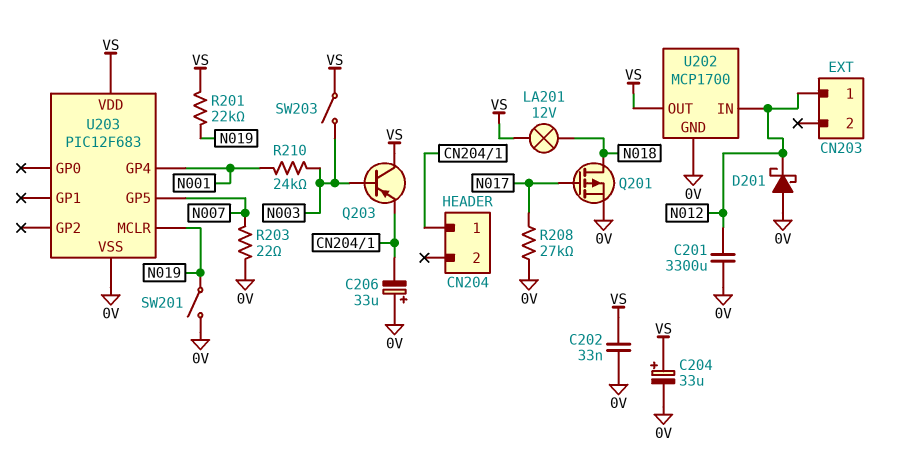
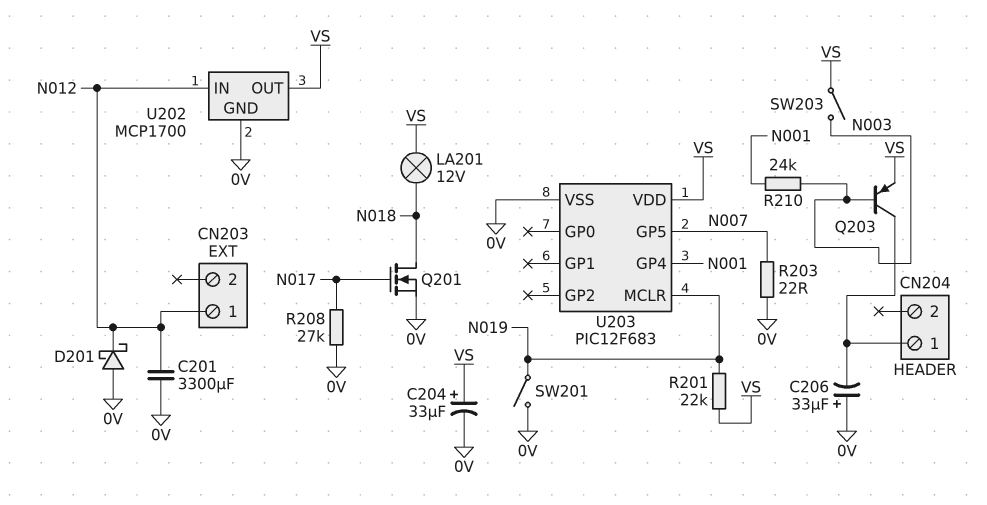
C202: 33nF (0V, VS) -> none
Q201: PMOS (G N017, D N018, S 0V) -> NMOS (G N017, D N018, S 0V)
Q203: PNP (B N003, C VS, E CN204/1) -> PNP (B N003, C CN204/1, E VS)

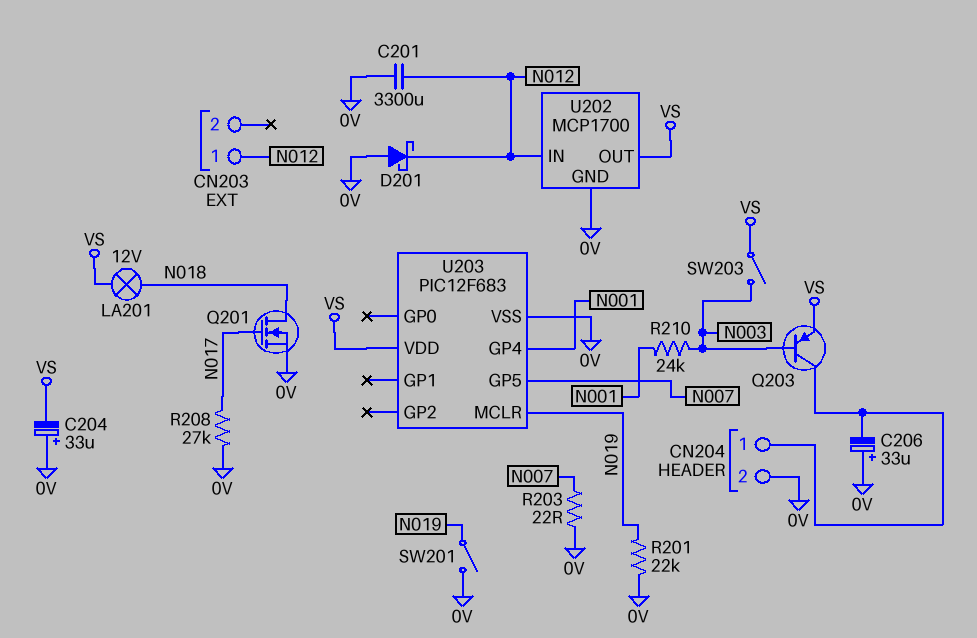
C204: 33uF (plus VS, minus 0V) -> 33uF (plus 0V, minus VS)
CN204 pin 2: none -> 0V
R201: 22k (N019, VS) -> 22k (0V, N019)

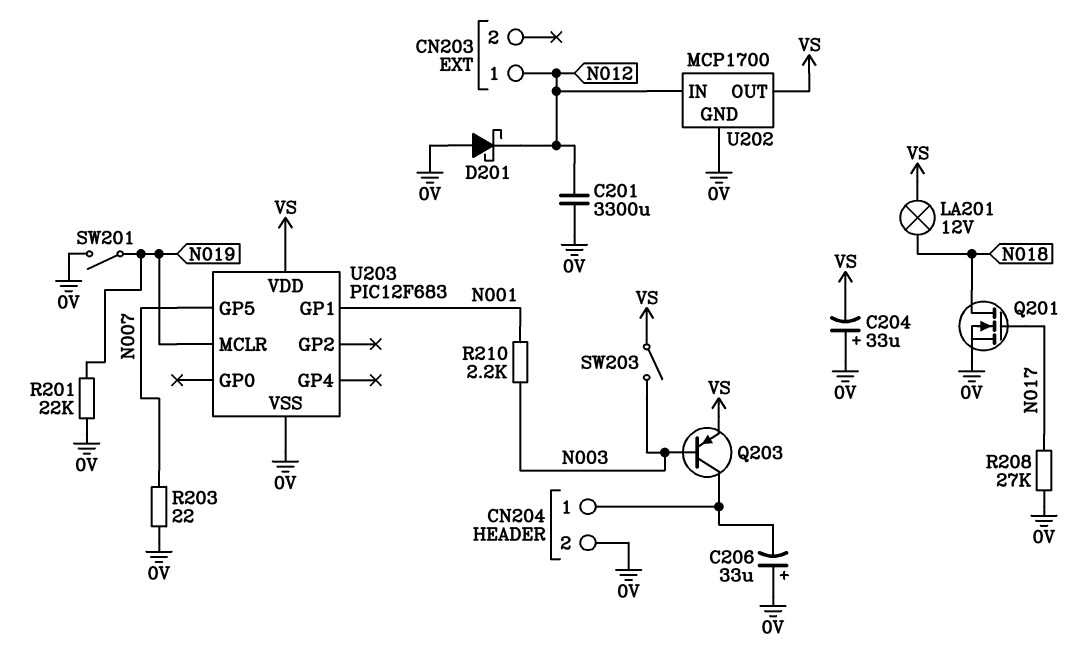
R210: 24k (N001, N003) -> 2.2k (N001, N003)
U203 pin GP1: none -> N001
U203 pin GP4: N001 -> none

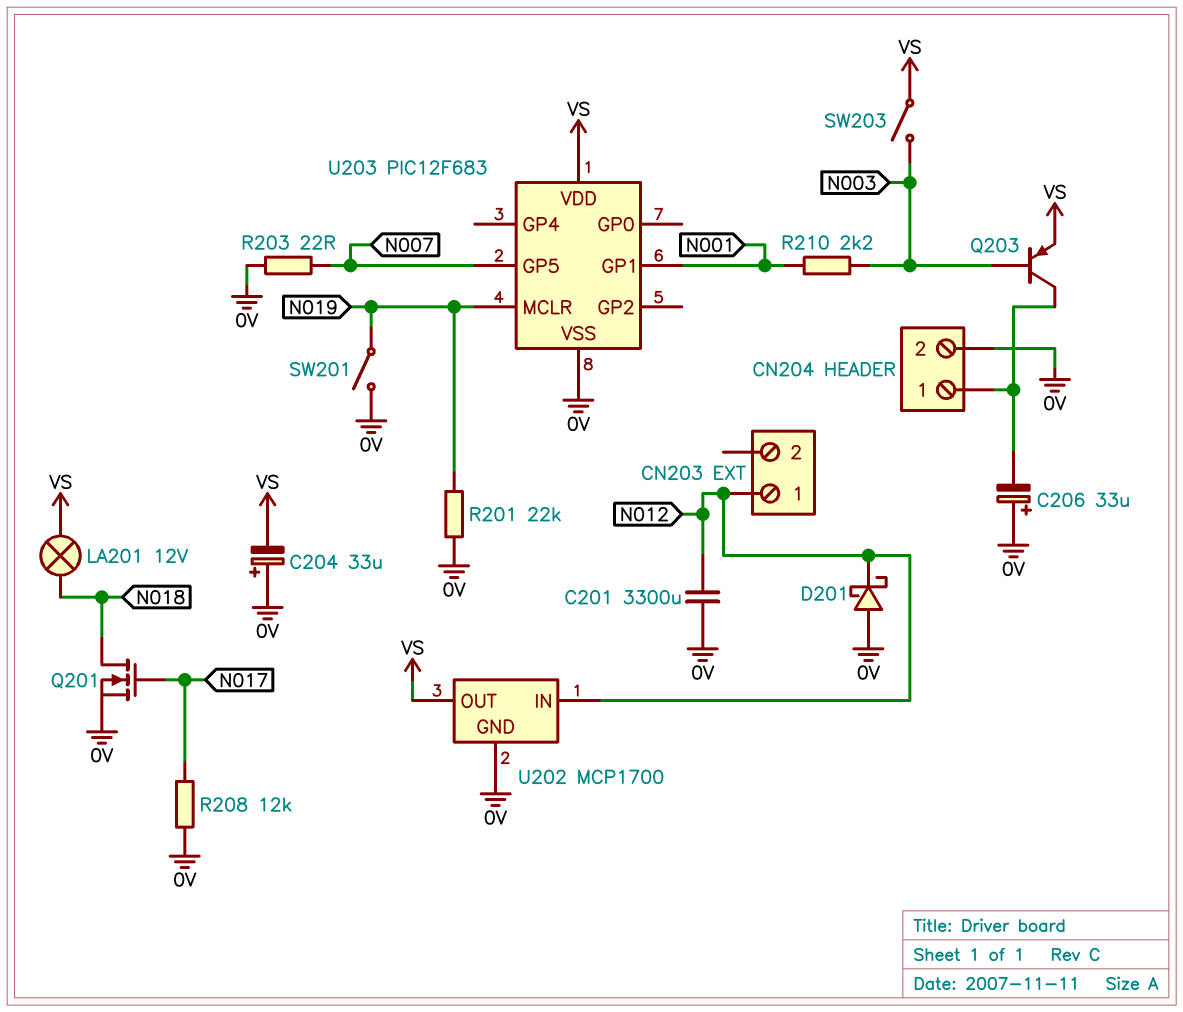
R208: 27k (0V, N017) -> 12k (0V, N017)

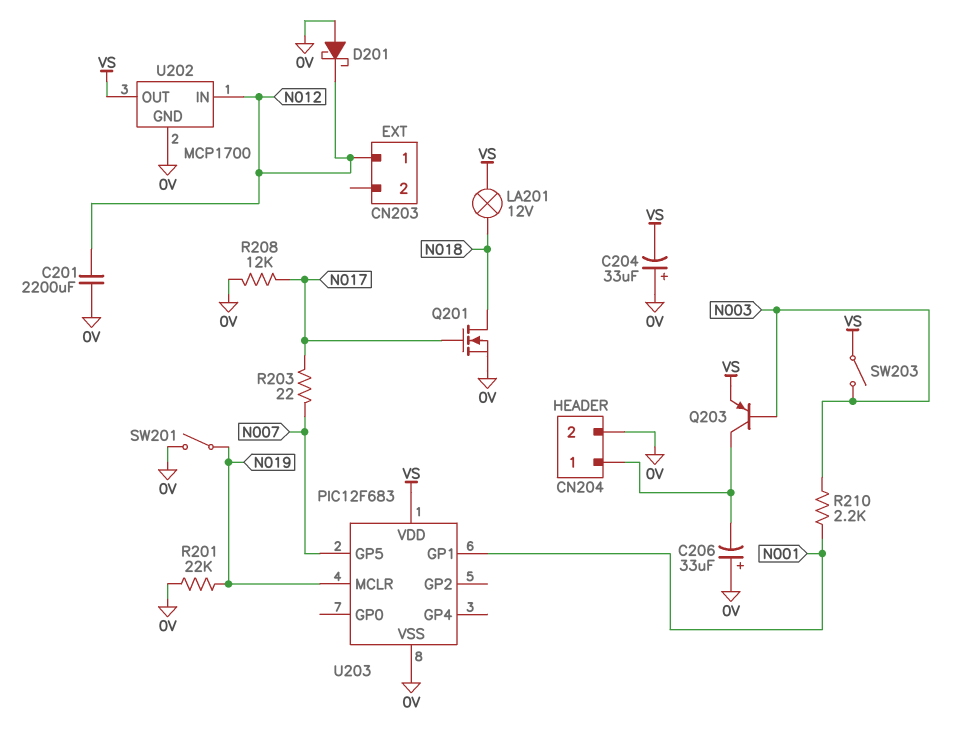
C201: 3300uF (0V, N012) -> 2200uF (0V, N012)
R203: 22 (0V, N007) -> 22 (N007, N017)

